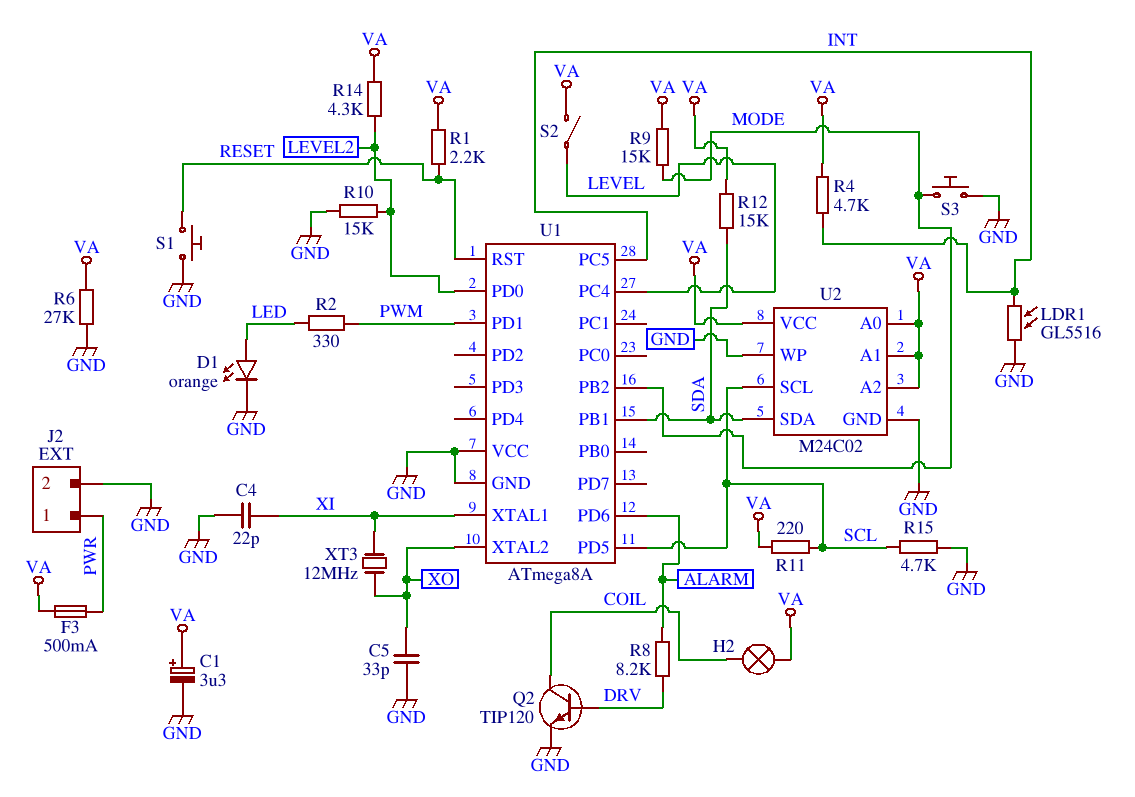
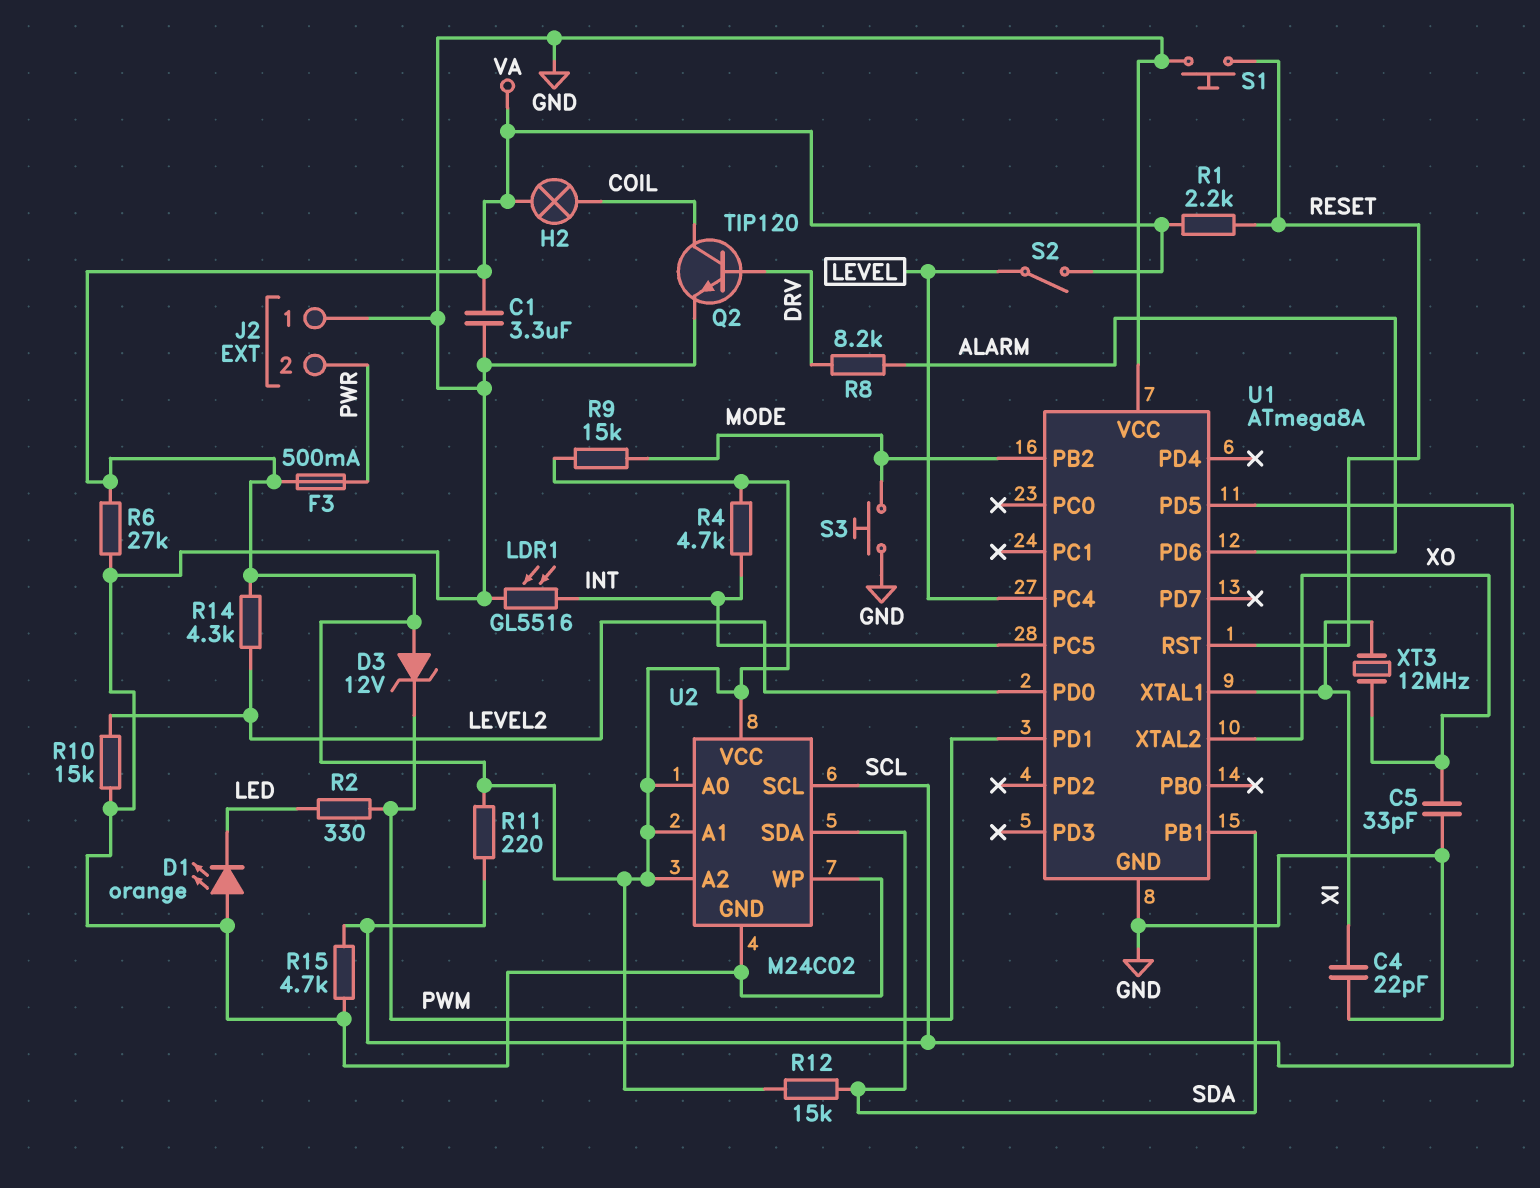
C1: 3.3uF (plus VA, minus GND) -> 3.3uF (GND, VA)
D1: LED orange (A LED, K GND) -> LED orange (A GND, K LED)
D3: none -> zener 12V (A VA, K PWM)
J2 pin 1: PWR -> GND
J2 pin 2: GND -> PWR

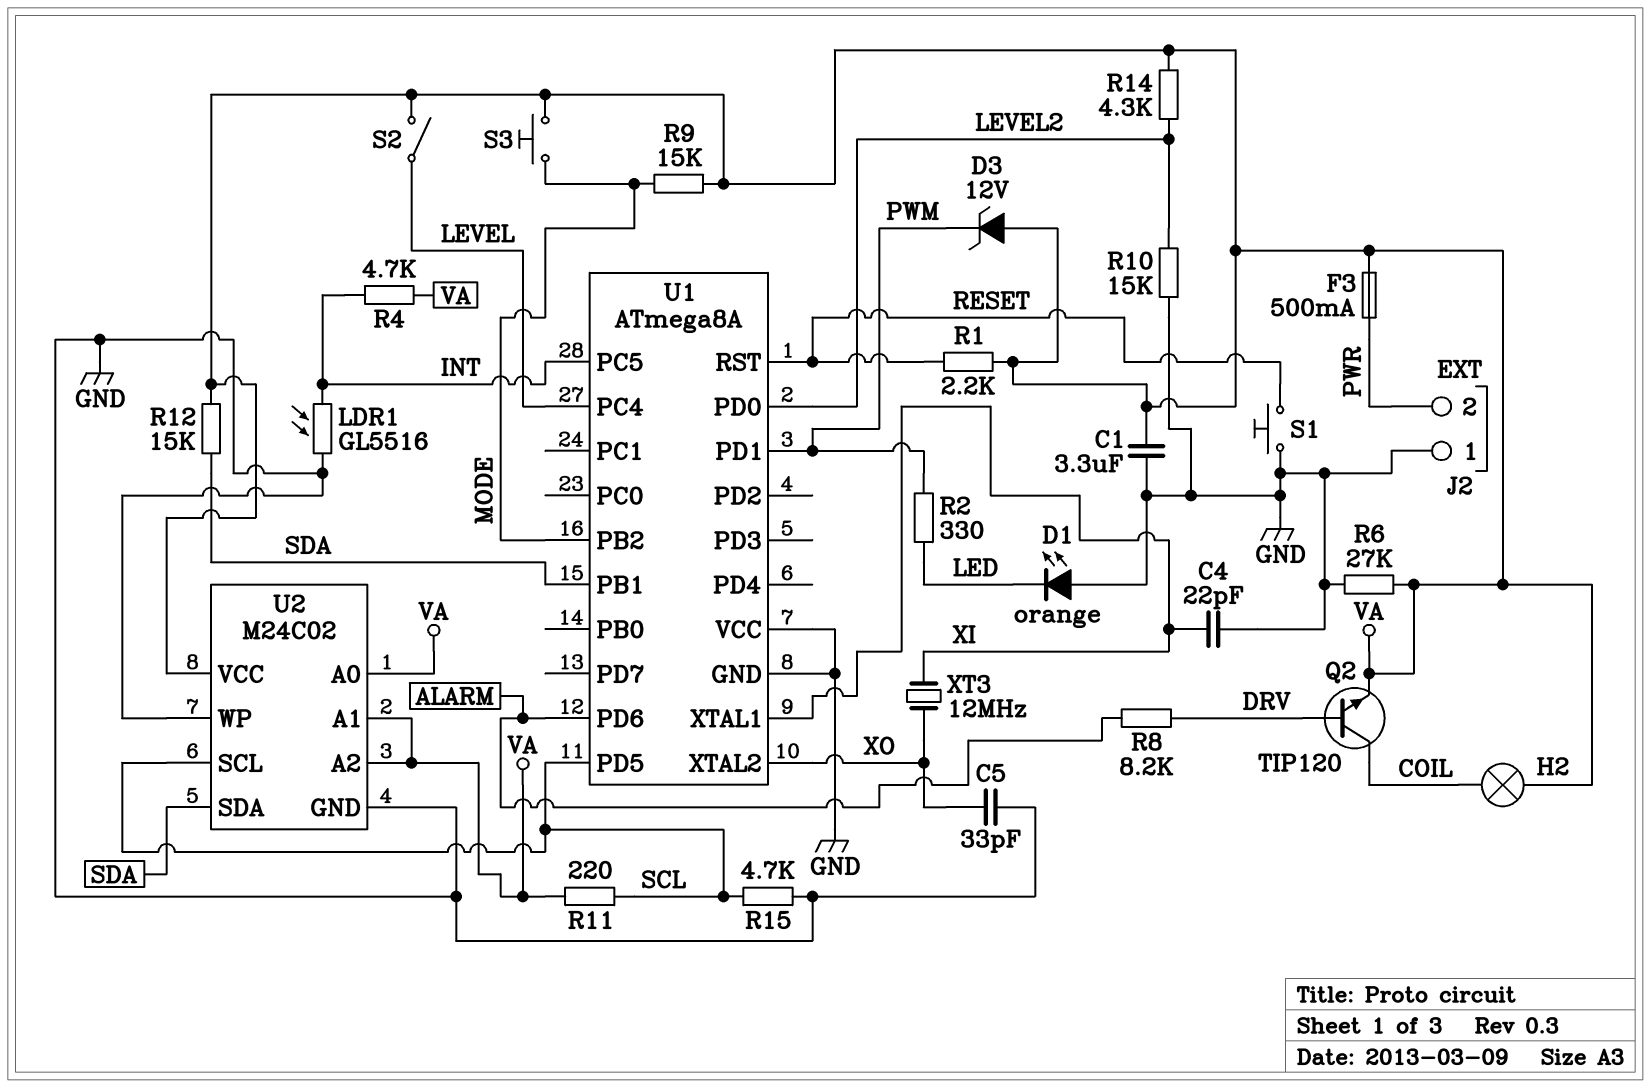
Q2: NPN TIP120 (B DRV, C COIL, E GND) -> NPN TIP120 (B DRV, C COIL, E VA)
S3: button (GND, MODE) -> button (MODE, VA)

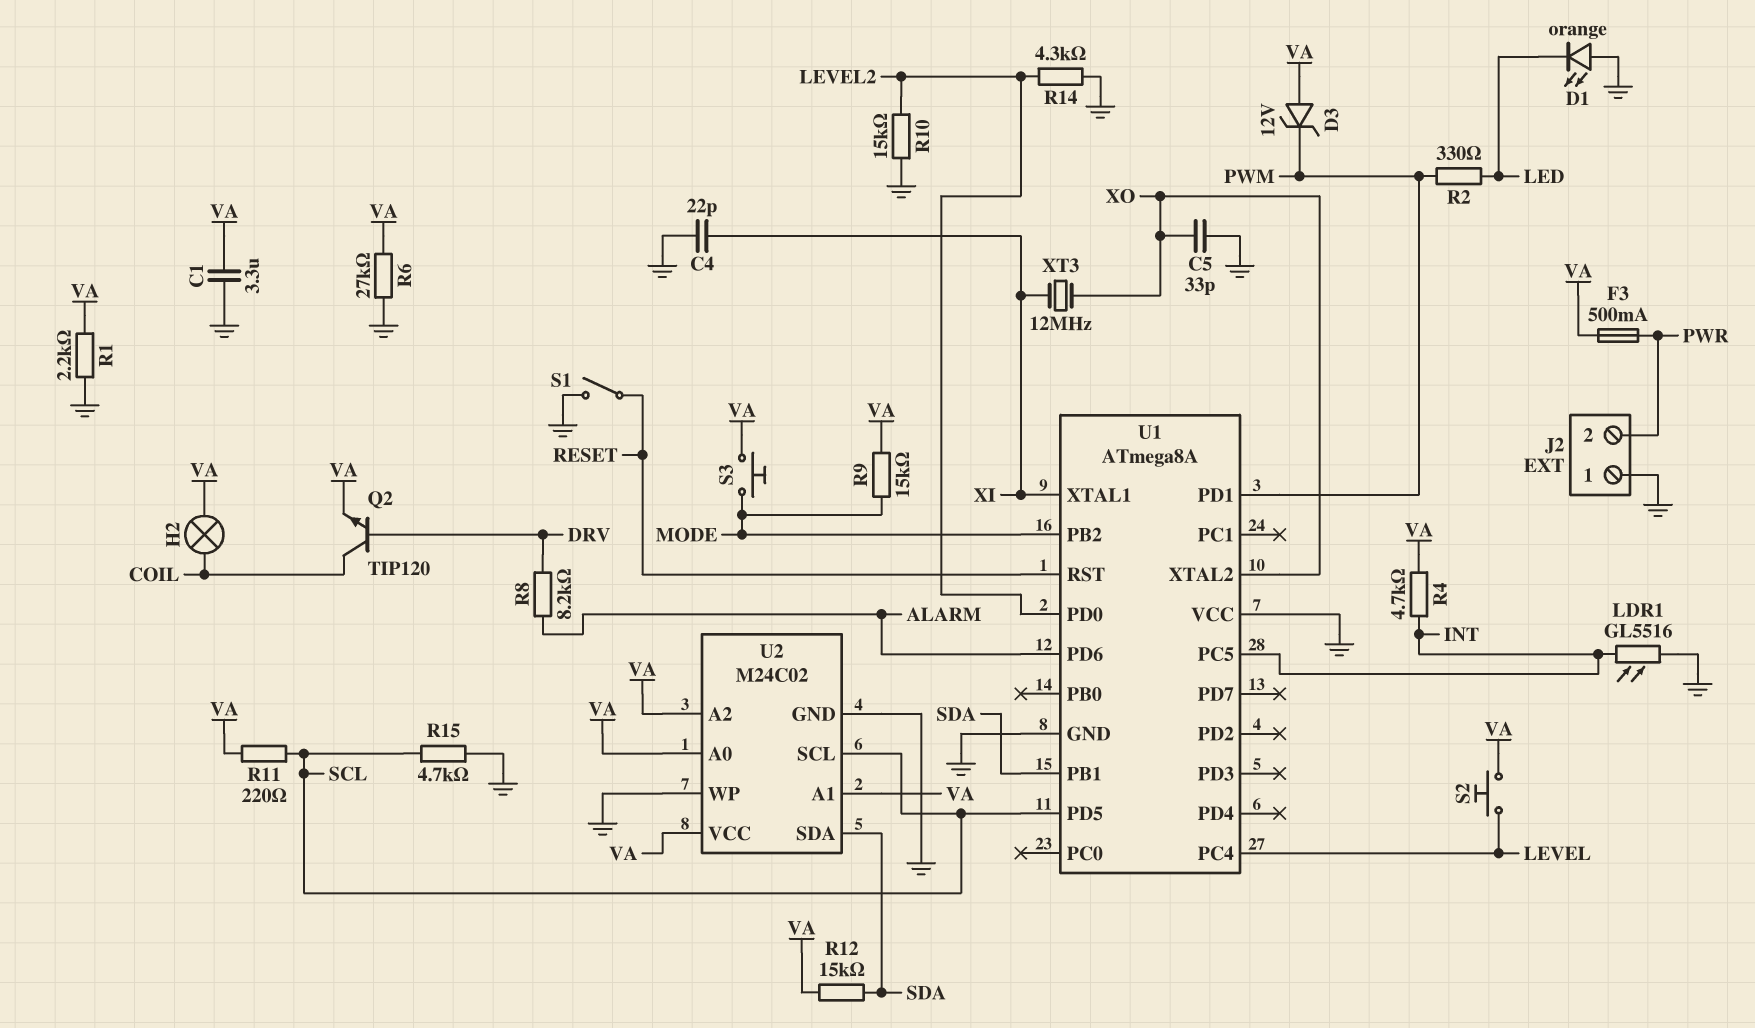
R1: 2.2k (RESET, VA) -> 2.2k (GND, VA)
R14: 4.3k (LEVEL2, VA) -> 4.3k (GND, LEVEL2)
S1: button (GND, RESET) -> switch (GND, RESET)
S2: switch (LEVEL, VA) -> button (LEVEL, VA)

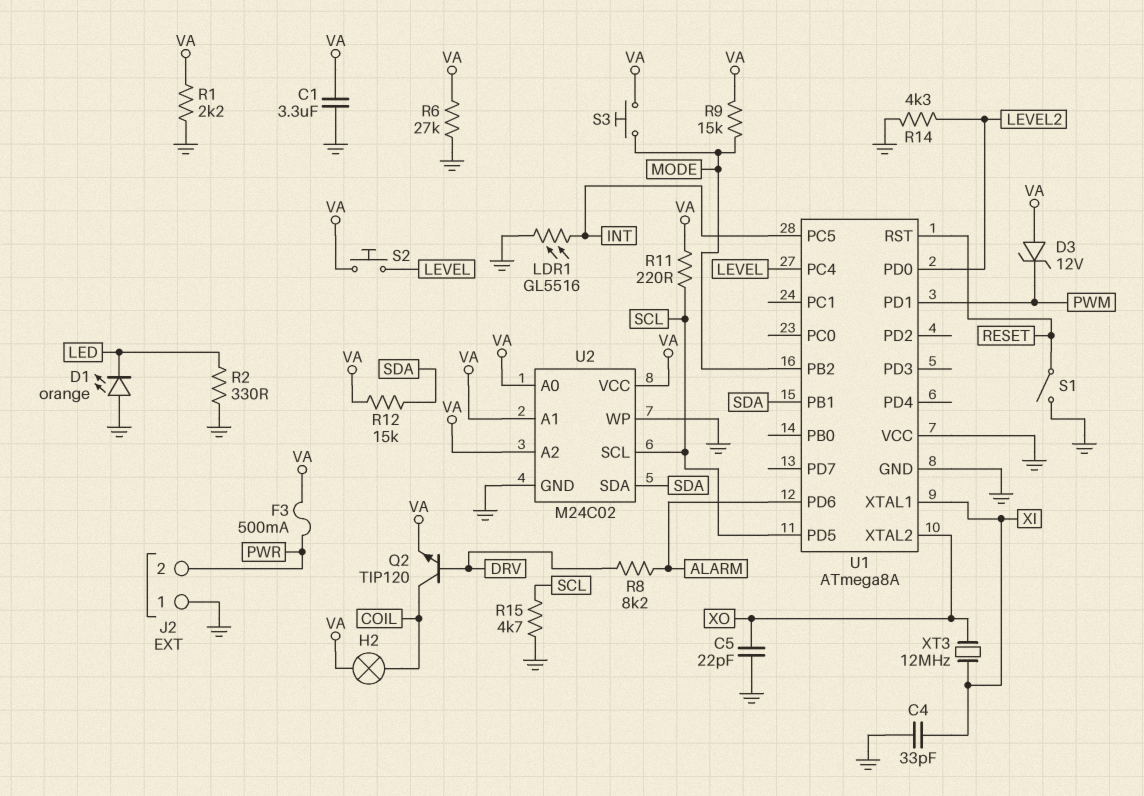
C4: 22pF (GND, XI) -> 33pF (GND, XI)
C5: 33pF (GND, XO) -> 22pF (GND, XO)
R2: 330 (LED, PWM) -> 330 (GND, LED)
R4: 4.7k (INT, VA) -> none
R10: 15k (GND, LEVEL2) -> none

